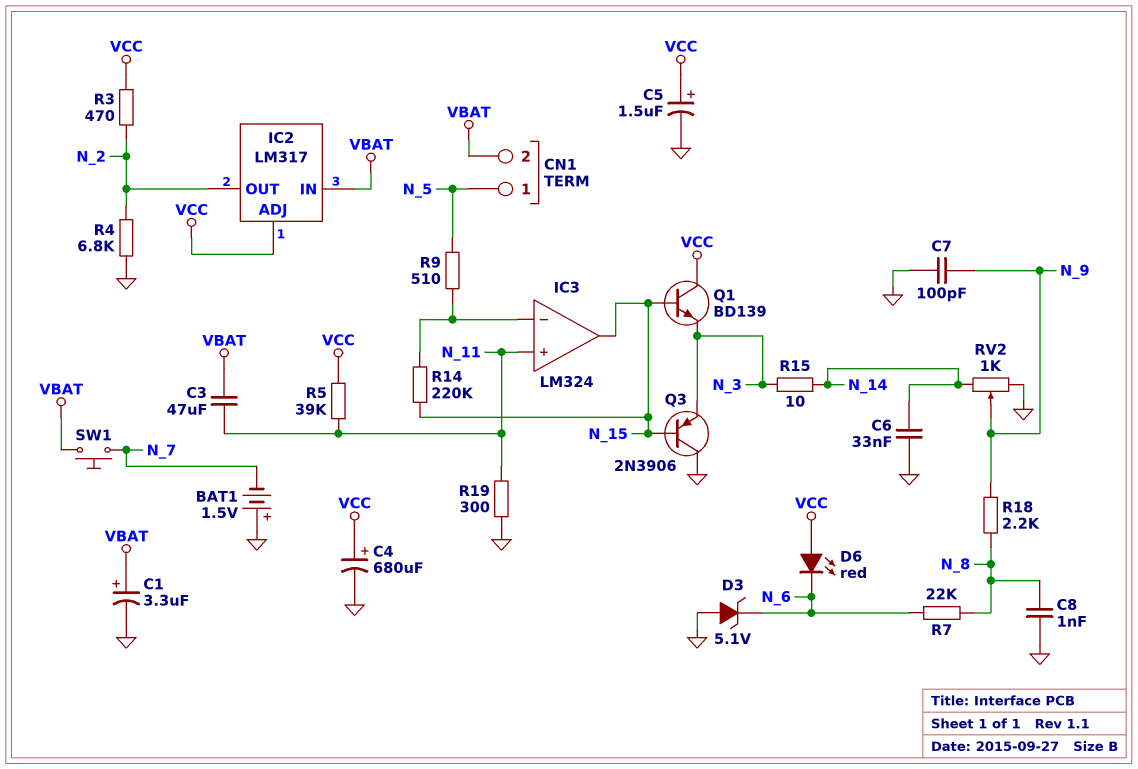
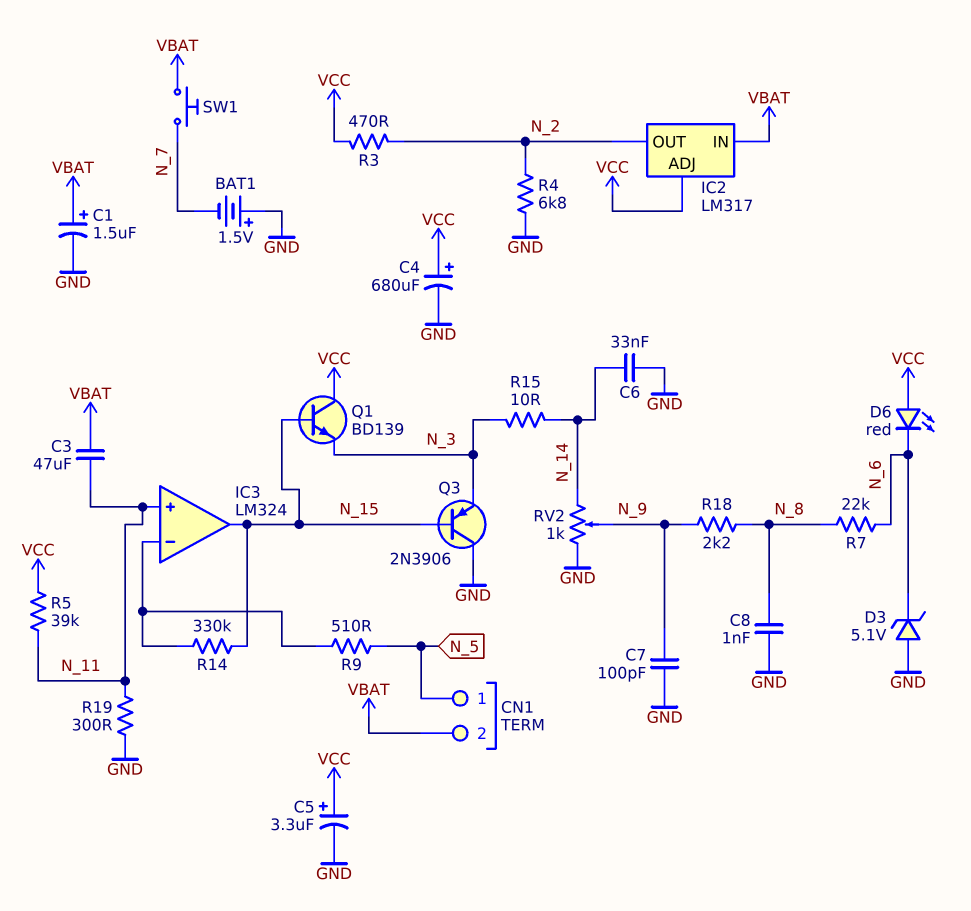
C1: 3.3uF (plus VBAT, minus GND) -> 1.5uF (plus VBAT, minus GND)
C5: 1.5uF (plus VCC, minus GND) -> 3.3uF (plus VCC, minus GND)
R14: 220k (IC3/in-, N_15) -> 330k (IC3/in-, N_15)

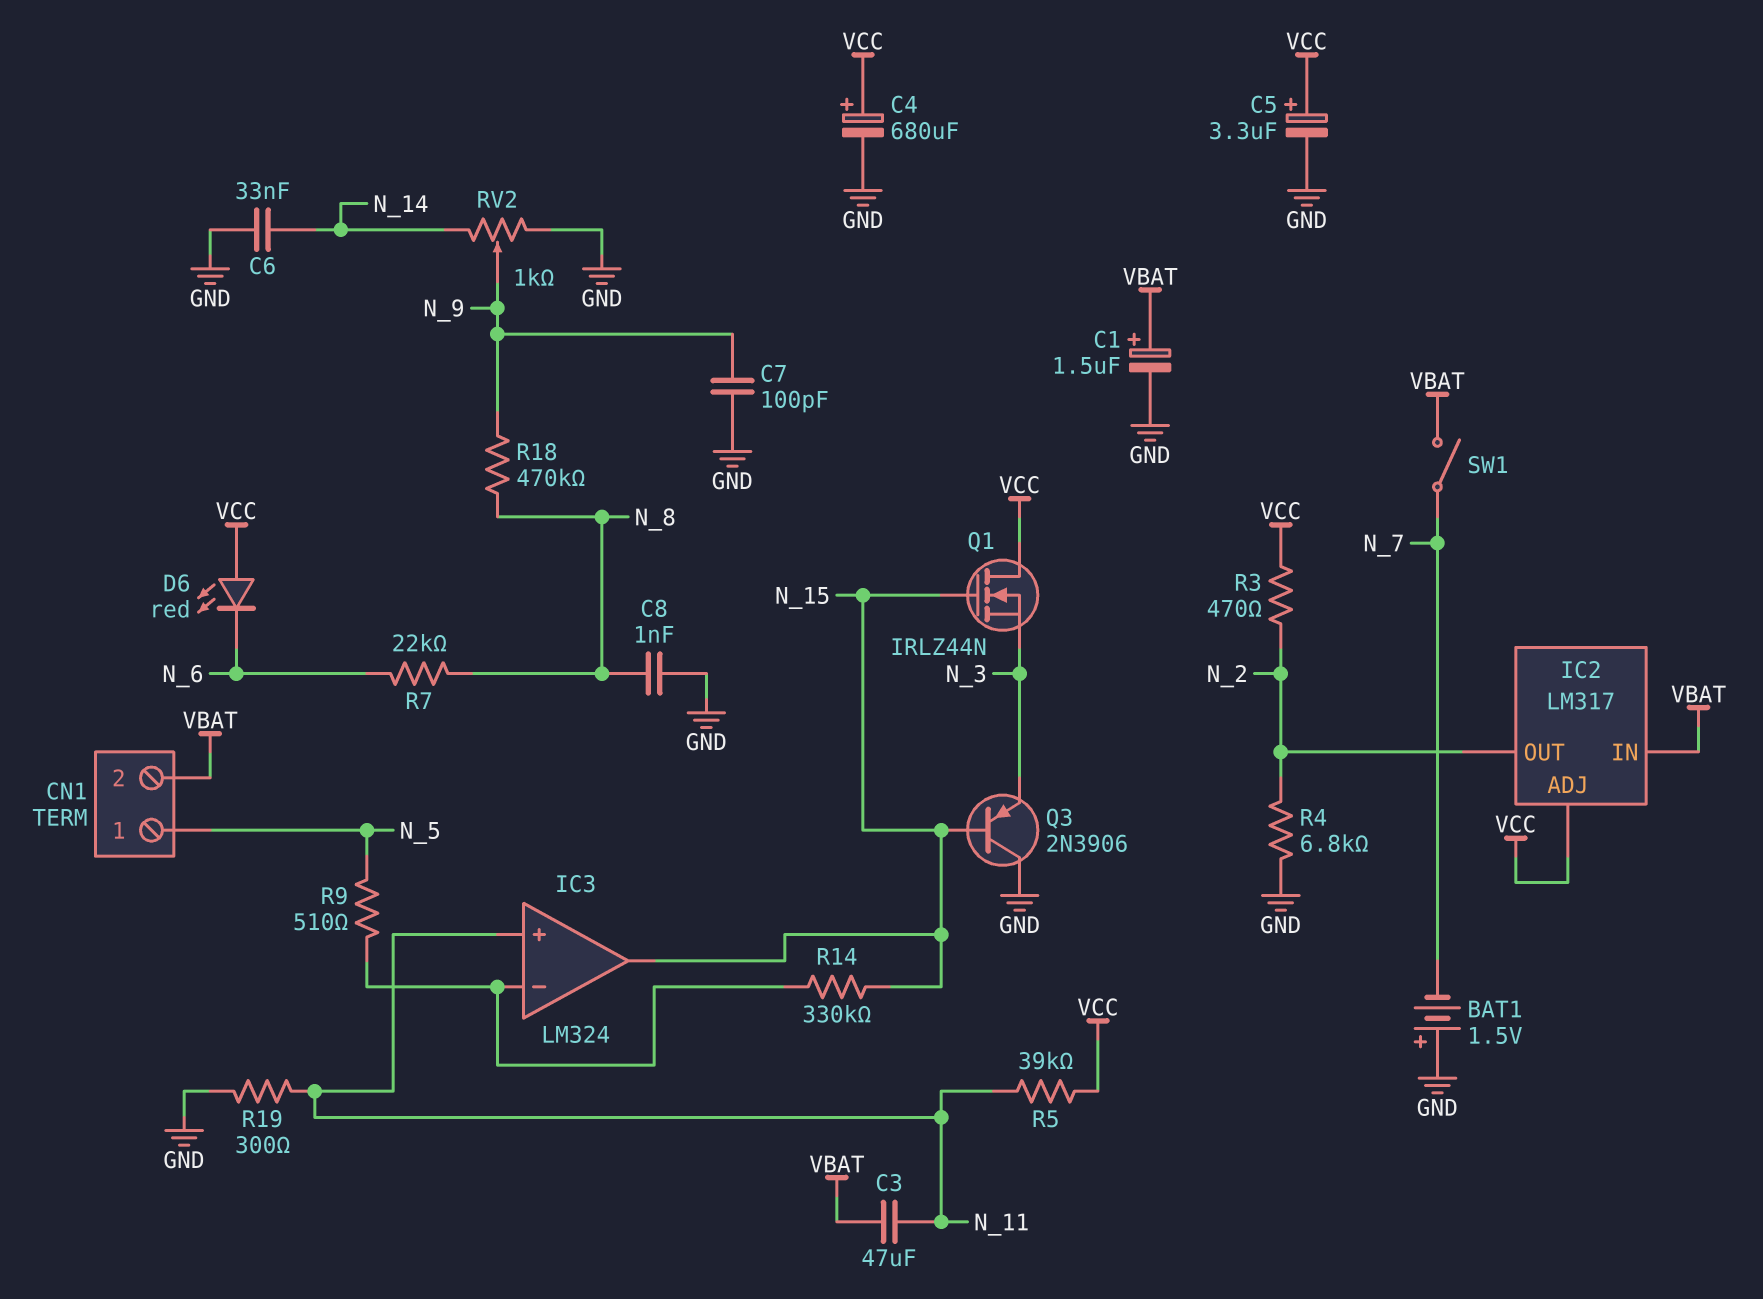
D3: zener 5.1V (A GND, K N_6) -> none
Q1: NPN BD139 (B N_15, C VCC, E N_3) -> NMOS IRLZ44N (G N_15, D VCC, S N_3)
R15: 10 (N_3, N_14) -> none
R18: 2.2k (N_8, N_9) -> 470k (N_8, N_9)
SW1: button (N_7, VBAT) -> switch (N_7, VBAT)

